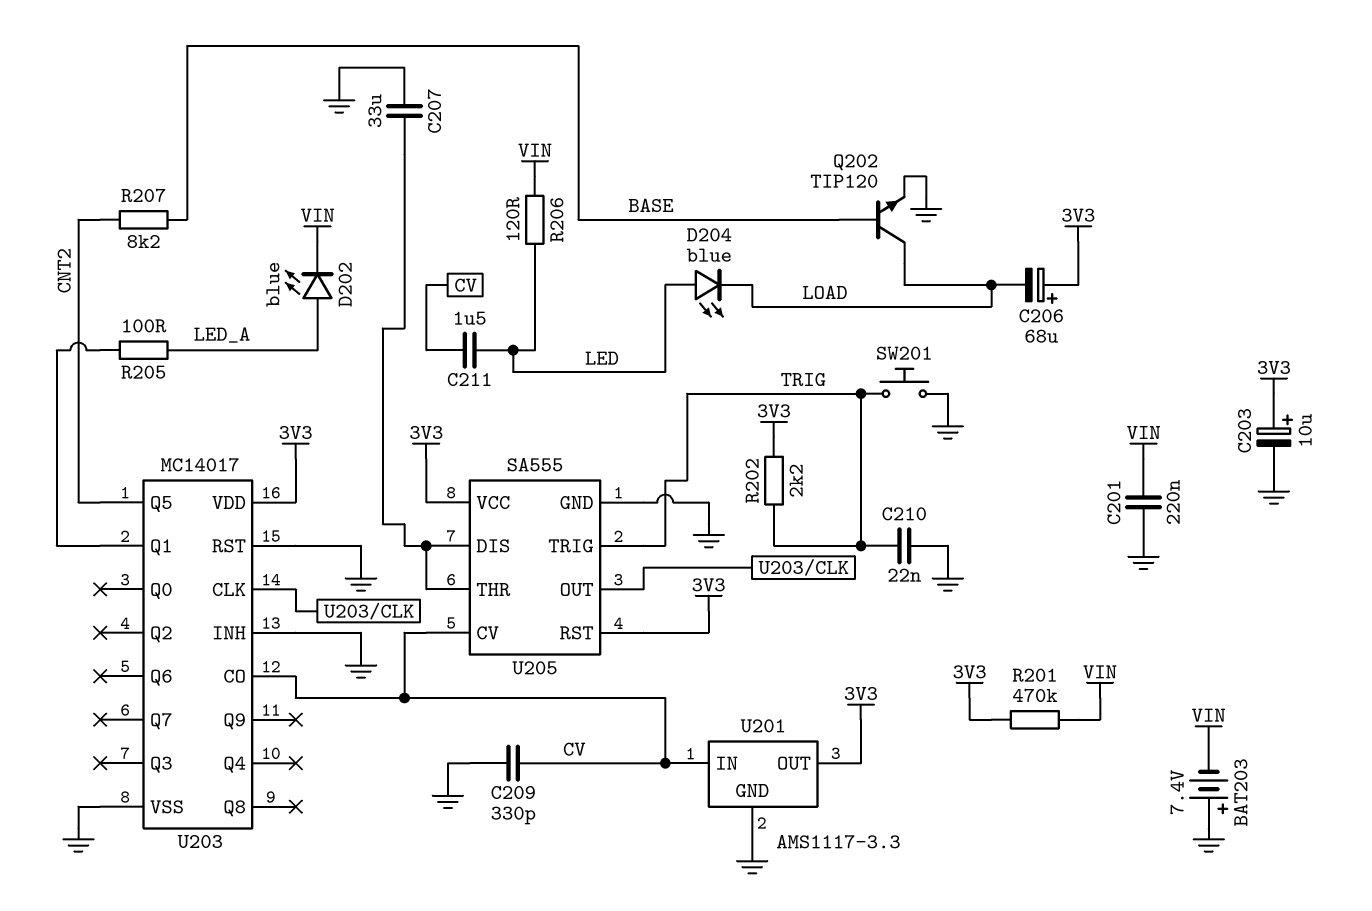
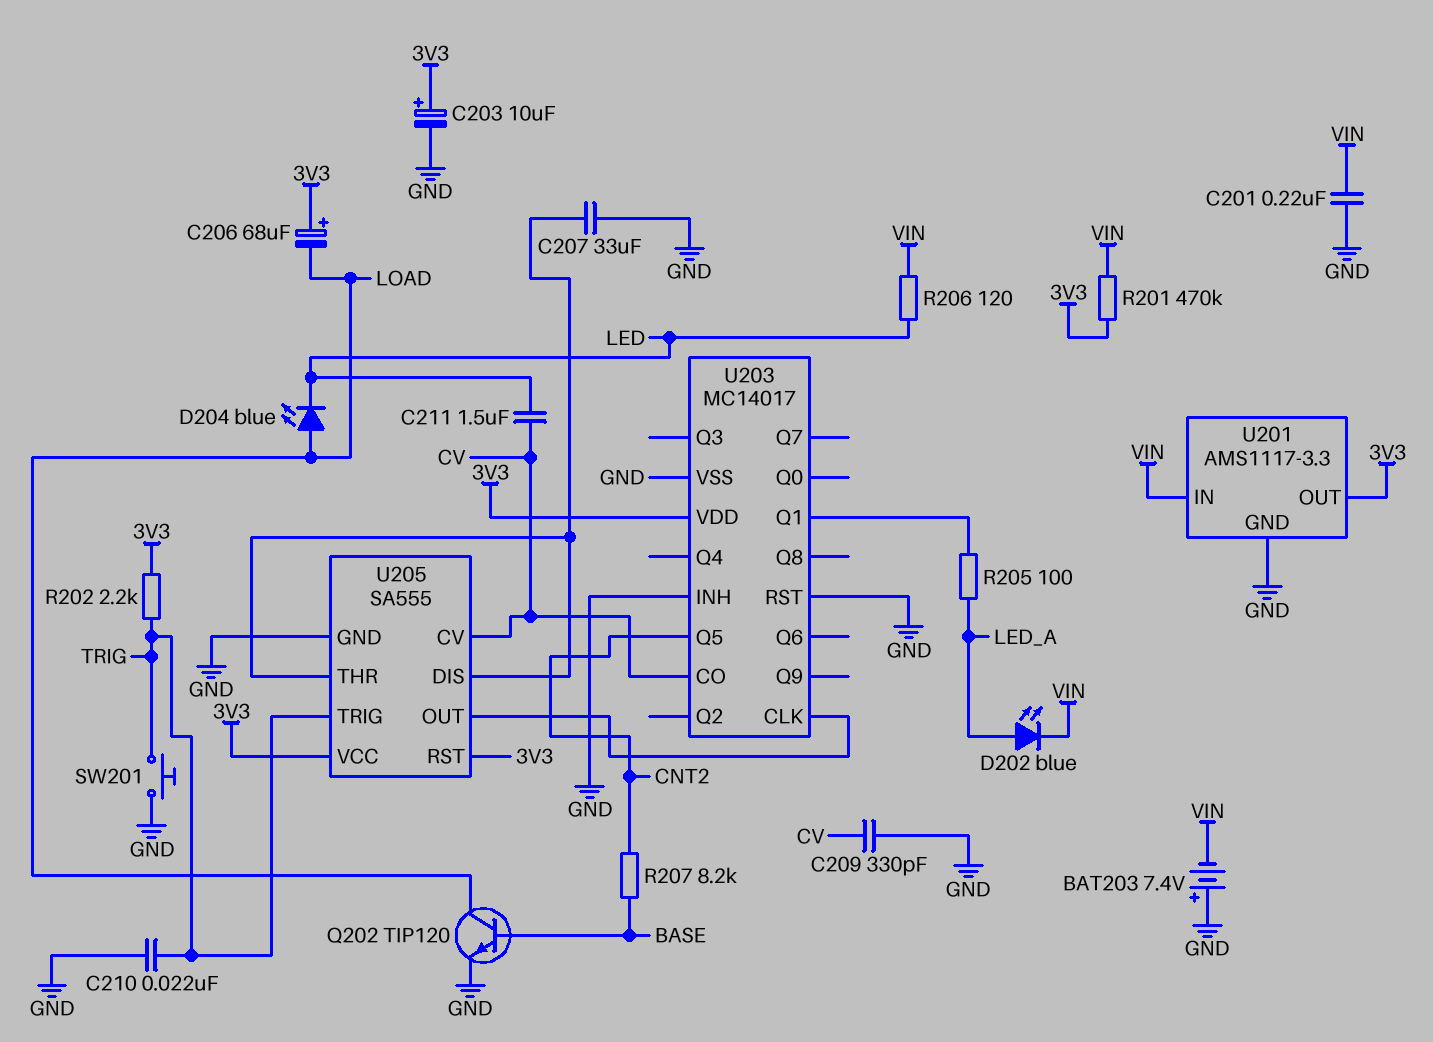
D204: LED blue (A LED, K LOAD) -> LED blue (A LOAD, K LED)
U201 pin IN: CV -> VIN

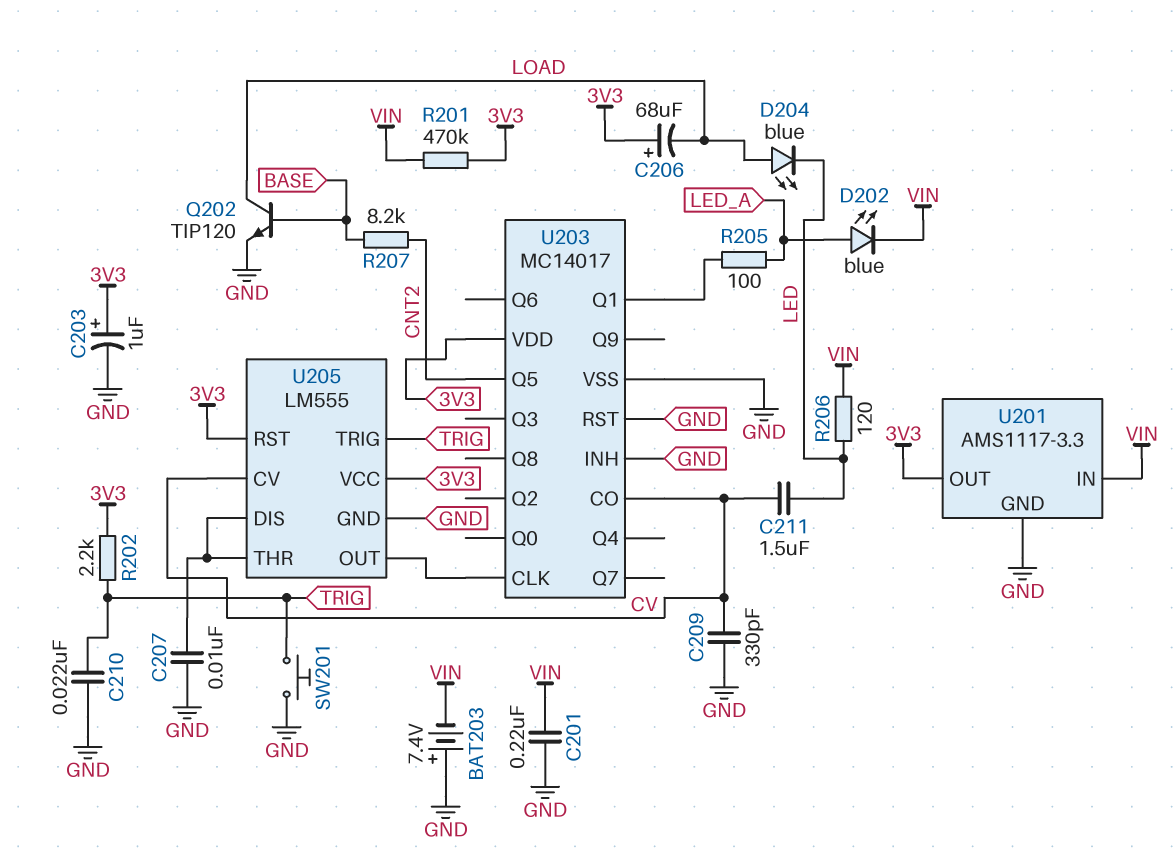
C203: 10uF (plus 3V3, minus GND) -> 1uF (plus 3V3, minus GND)
C207: 33uF (GND, U205/DIS) -> 10nF (GND, U205/DIS)
U205: SA555 -> LM555

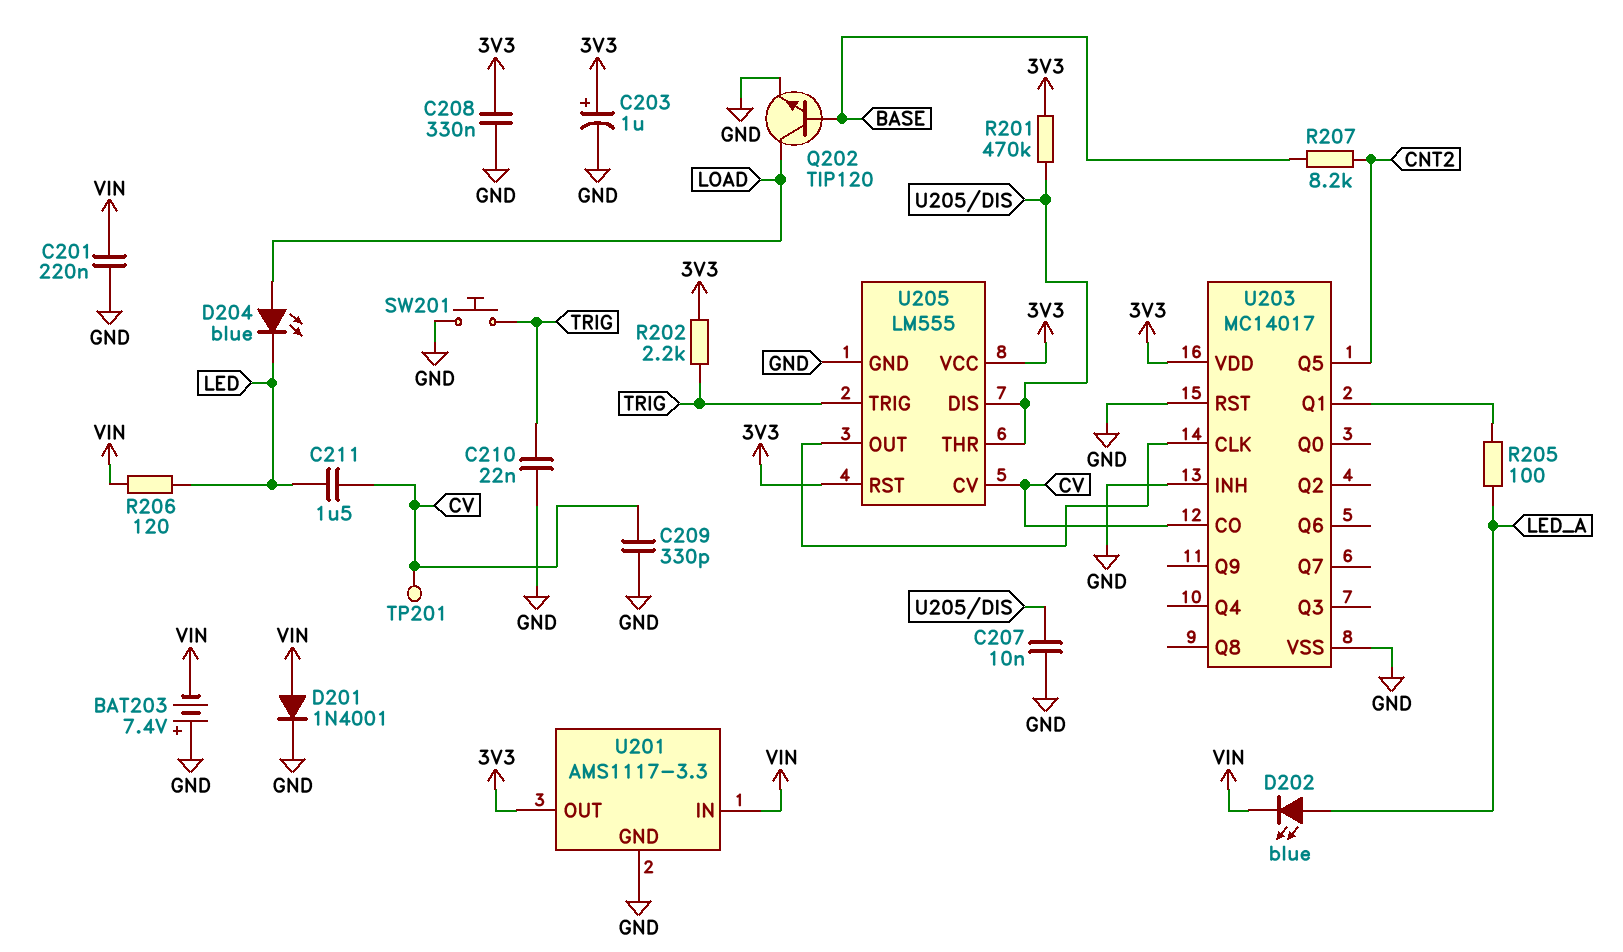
C206: 68uF (plus 3V3, minus LOAD) -> none
C208: none -> 330nF (3V3, GND)
D201: none -> diode 1N4001 (A VIN, K GND)
R201: 470k (3V3, VIN) -> 470k (3V3, U205/DIS)
TP201: none -> test point (CV)

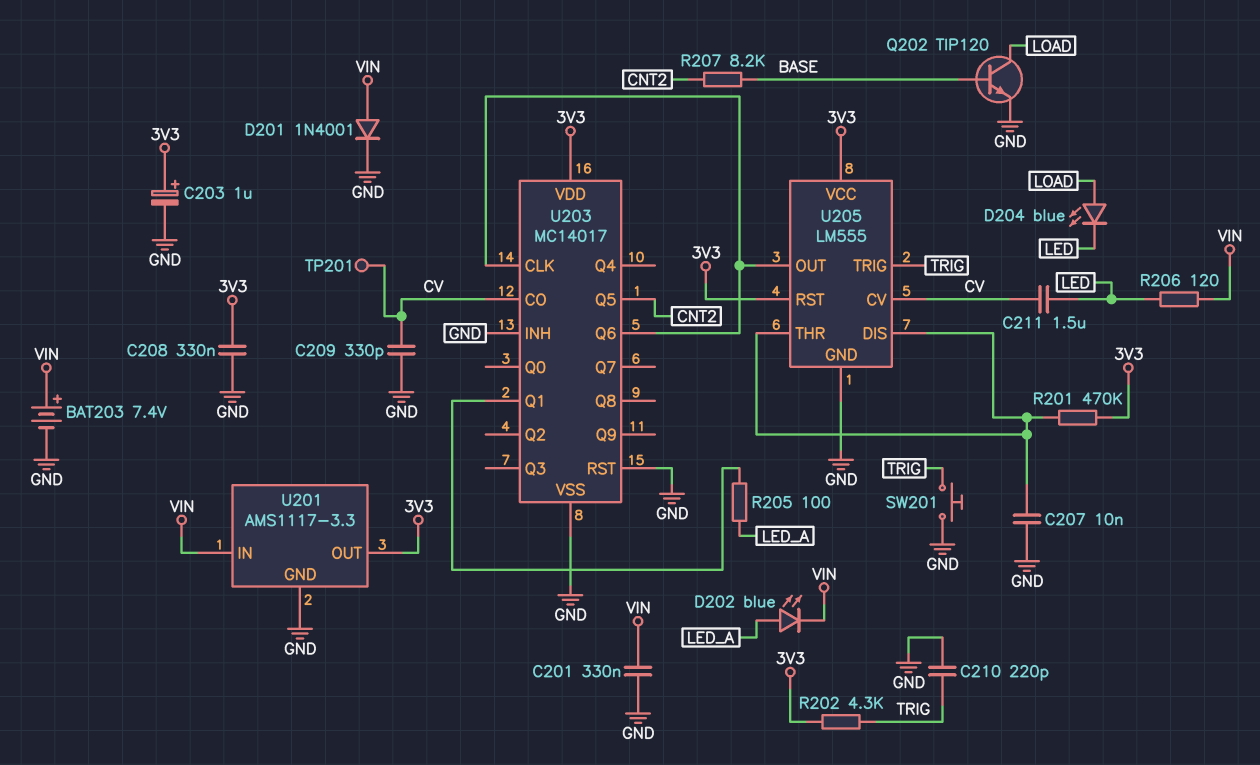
BAT203: 7.4V (plus GND, minus VIN) -> 7.4V (plus VIN, minus GND)
C201: 220nF (GND, VIN) -> 330nF (GND, VIN)
C210: 22nF (GND, TRIG) -> 220pF (GND, TRIG)
R202: 2.2k (3V3, TRIG) -> 4.3k (3V3, TRIG)
U203 pin Q6: none -> U203/CLK

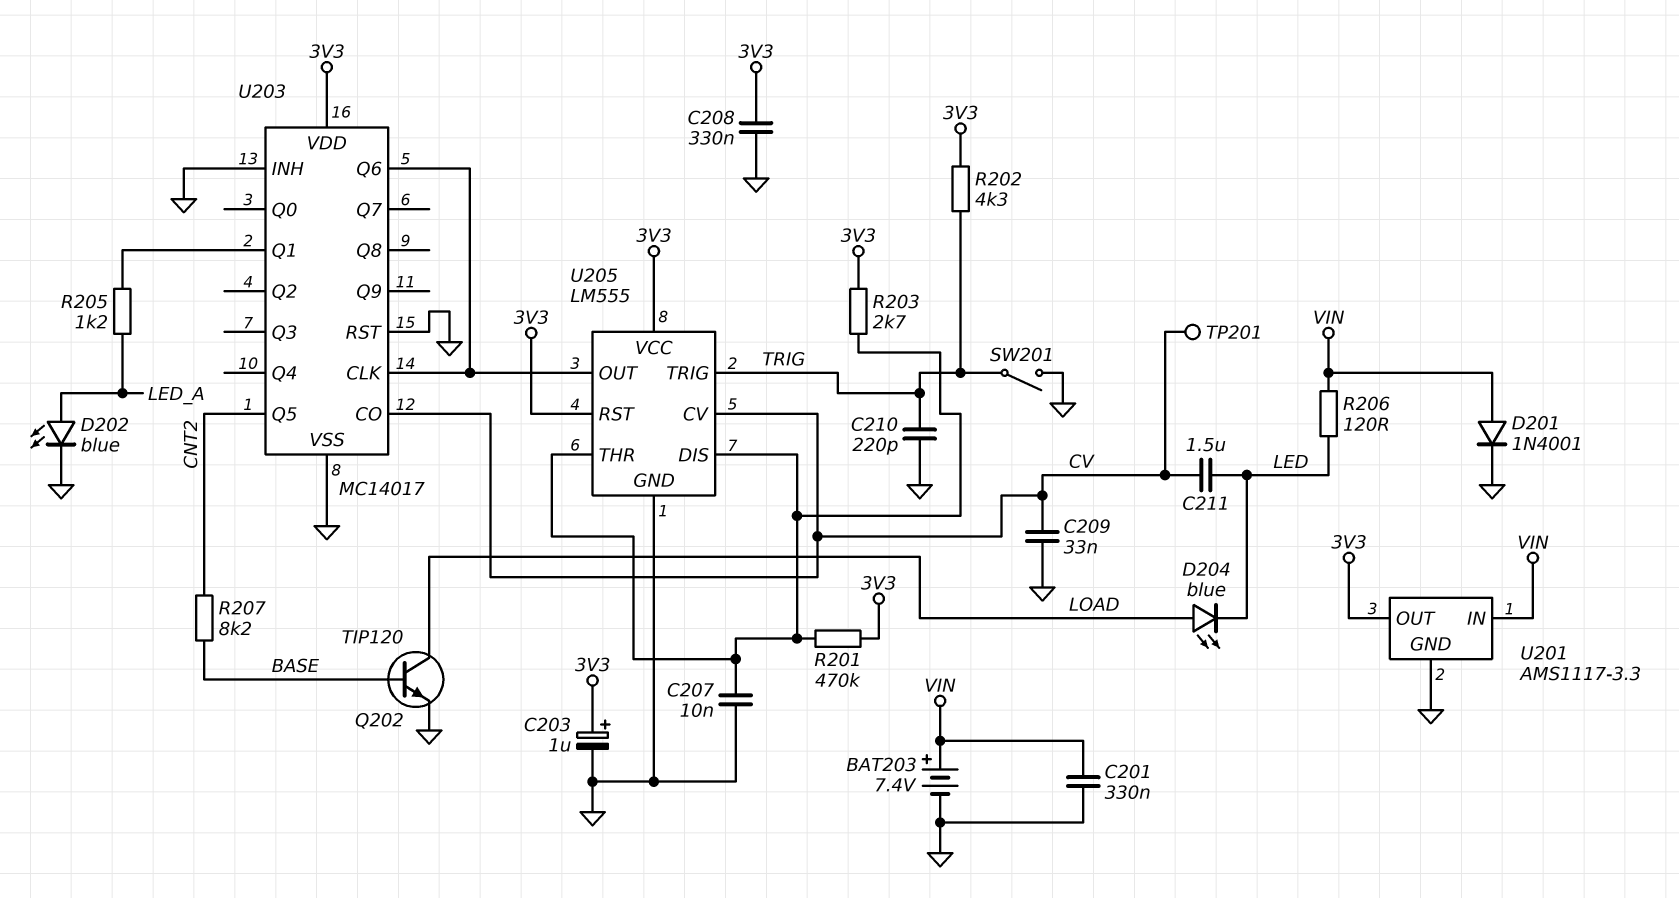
C209: 330pF (CV, GND) -> 33nF (CV, GND)
D202: LED blue (A LED_A, K VIN) -> LED blue (A LED_A, K GND)
R203: none -> 2.7k (3V3, U205/DIS)
R205: 100 (LED_A, U203/Q1) -> 1.2k (LED_A, U203/Q1)
SW201: button (GND, TRIG) -> switch (GND, TRIG)

